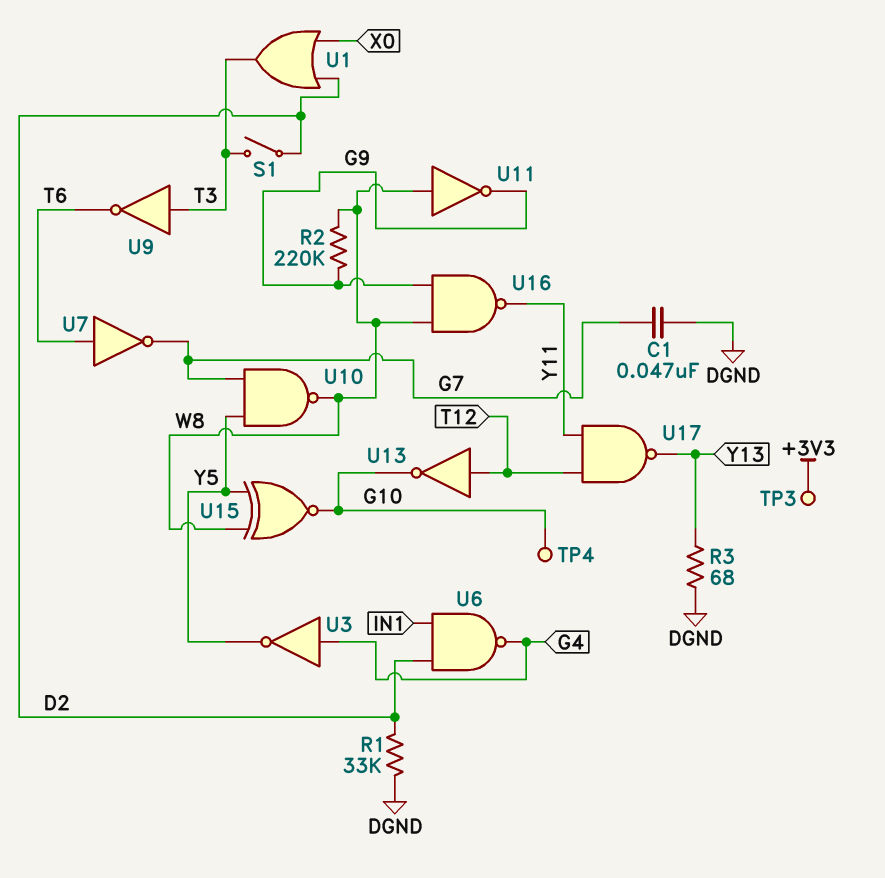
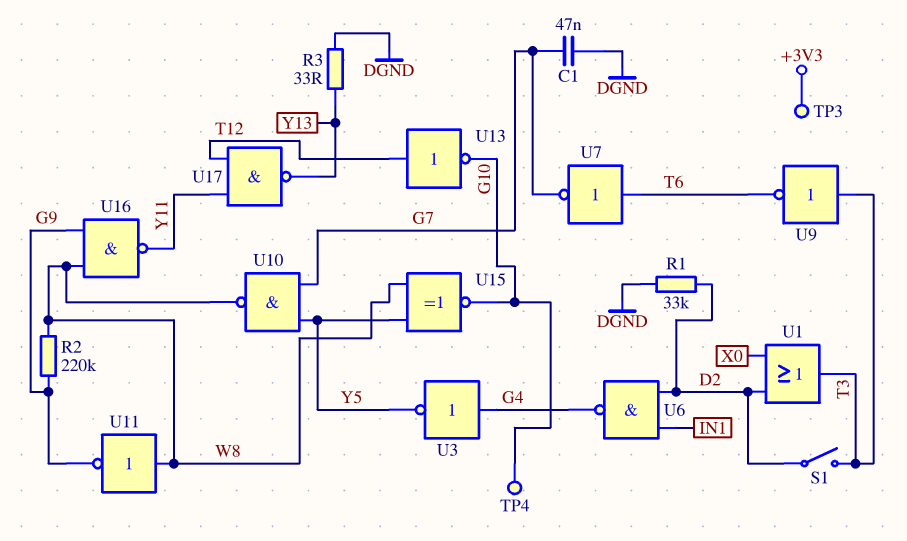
R3: 68 (DGND, Y13) -> 33 (DGND, Y13)

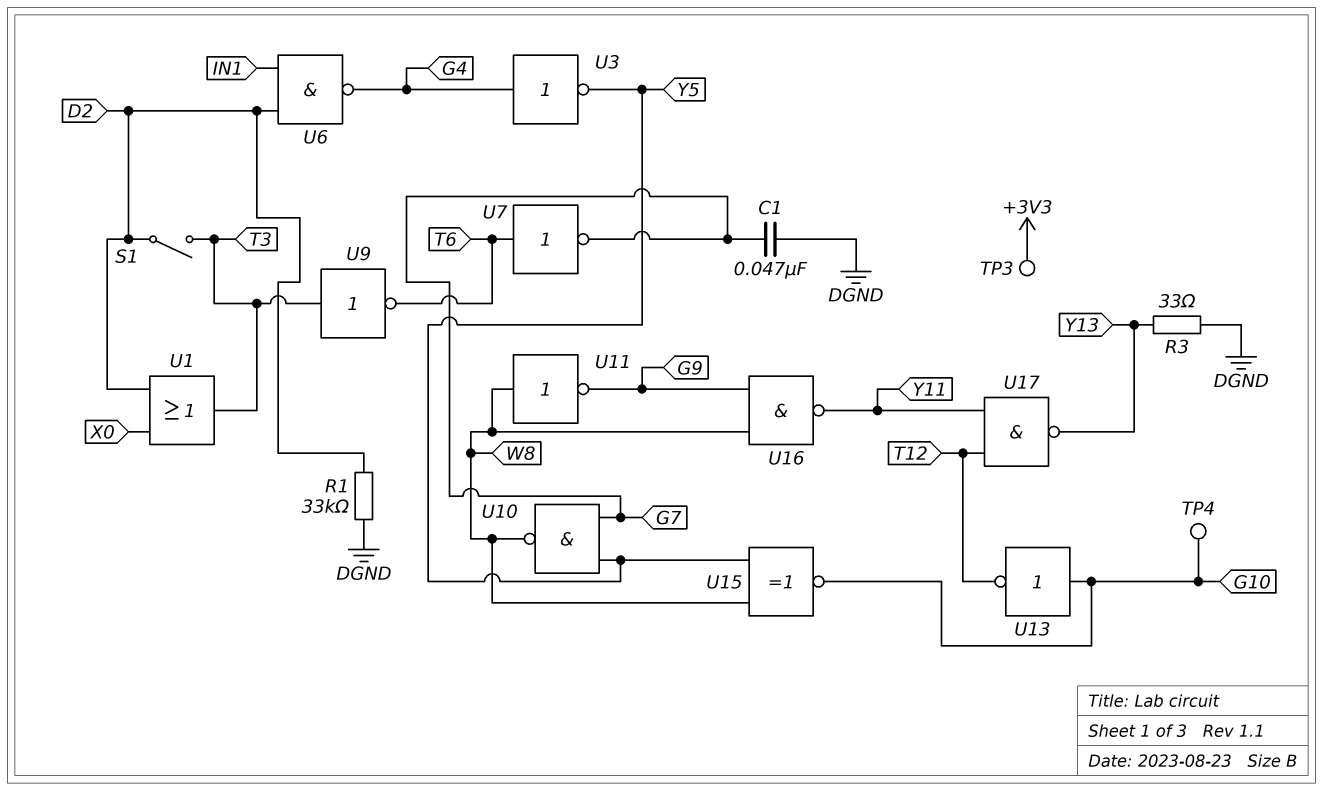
R2: 220k (G9, W8) -> none
U13: NOT (in T12, out G10) -> NOT (in G10, out T12)

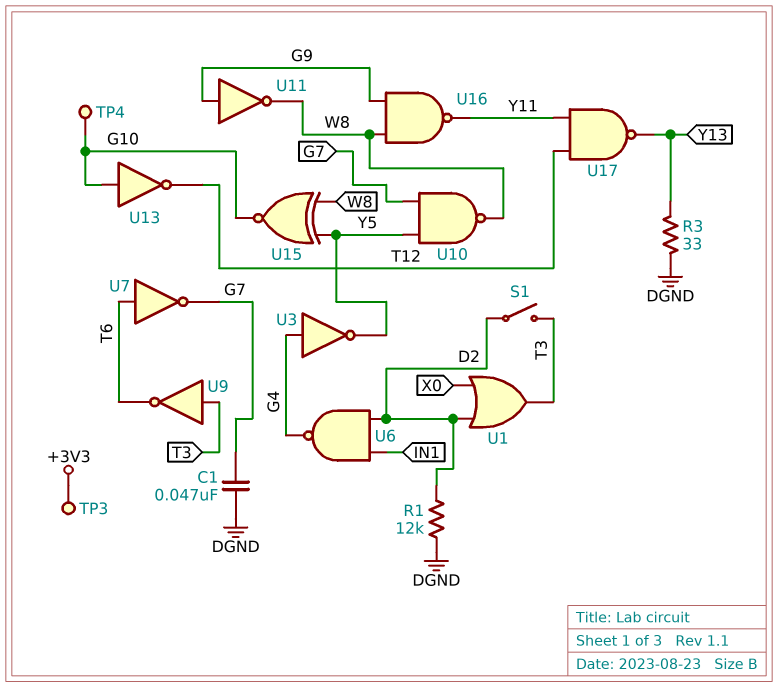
R1: 33k (D2, DGND) -> 12k (D2, DGND)
U11: NOT (in W8, out G9) -> NOT (in G9, out W8)

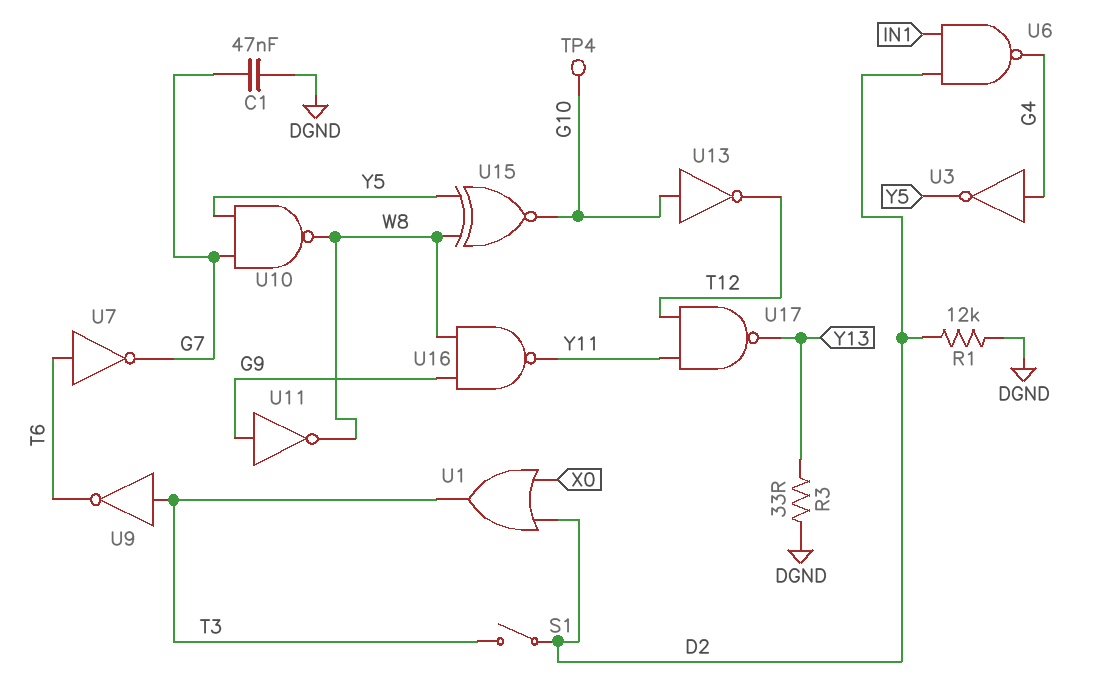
TP3: test point (+3V3) -> none

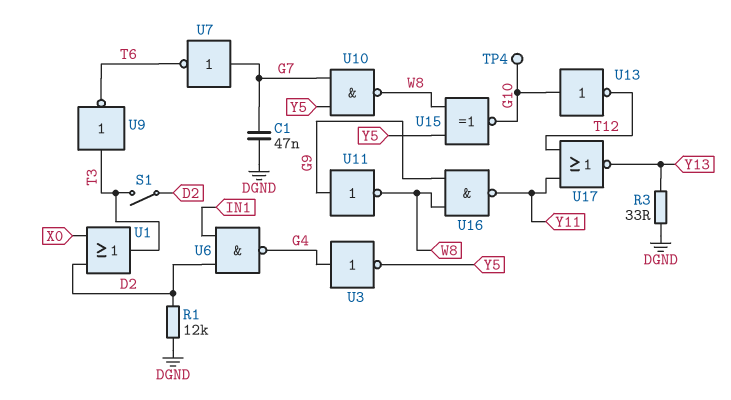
U7: NOT (in T6, out G7) -> NOT (in G7, out T6)
U17: NAND (in T12, in Y11, out Y13) -> NOR (in T12, in Y11, out Y13)

